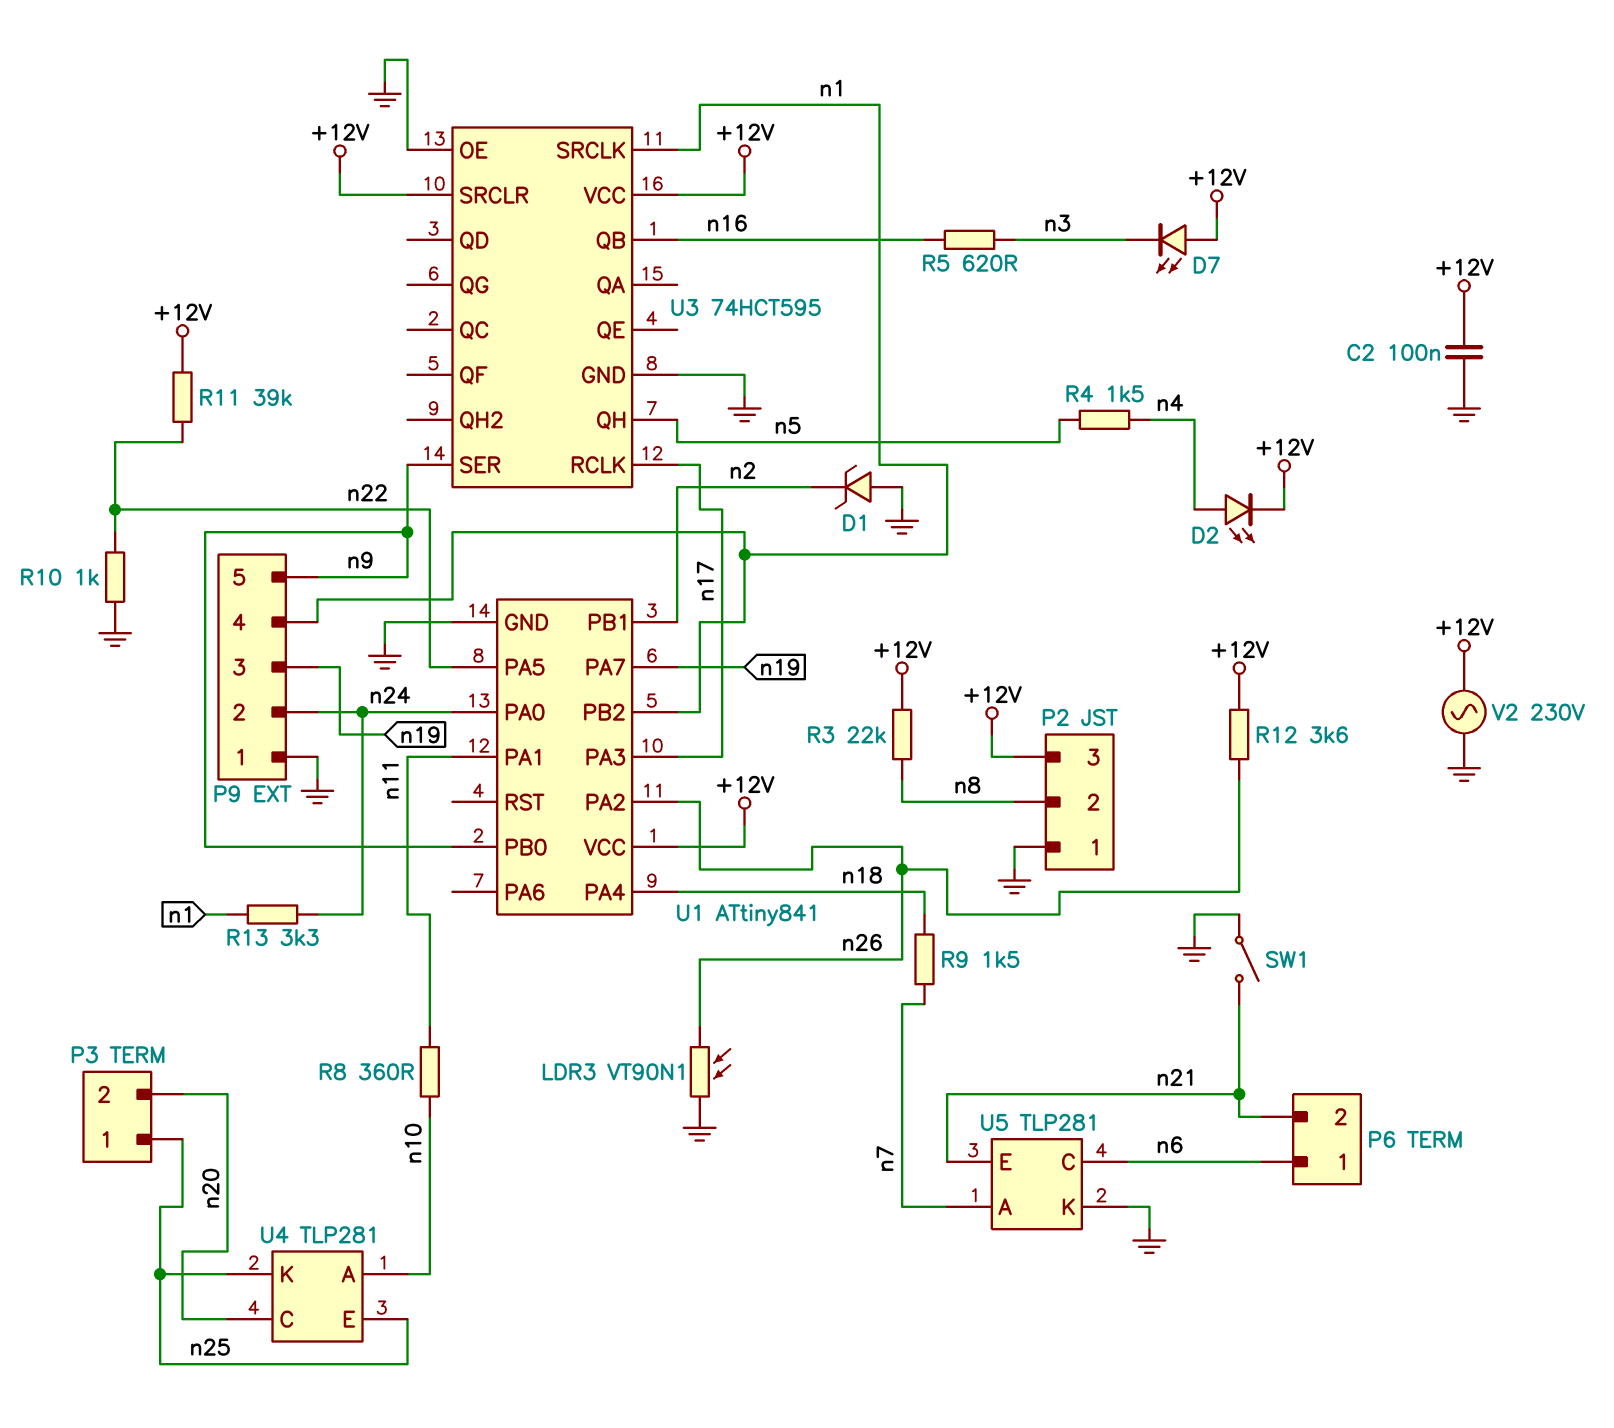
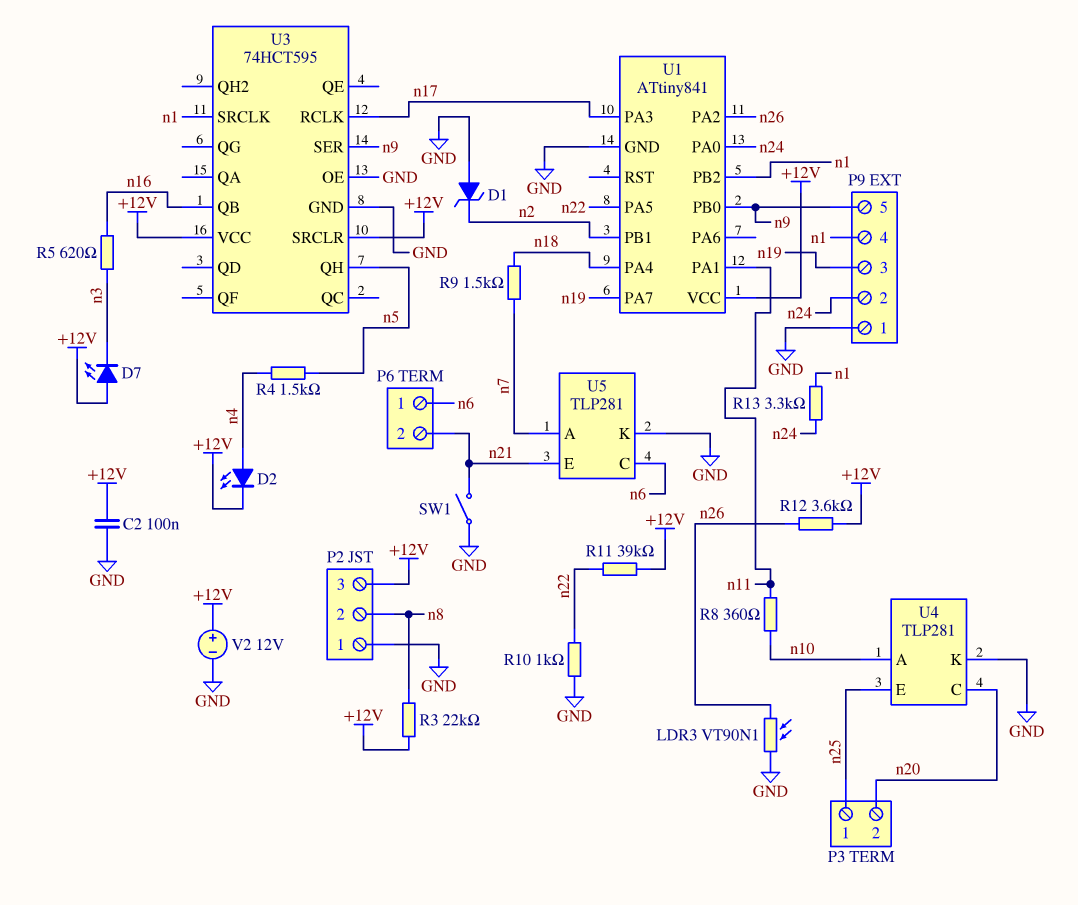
U4 pin K: n25 -> GND
V2: AC 230V (+12V, GND) -> 12V (plus +12V, minus GND)

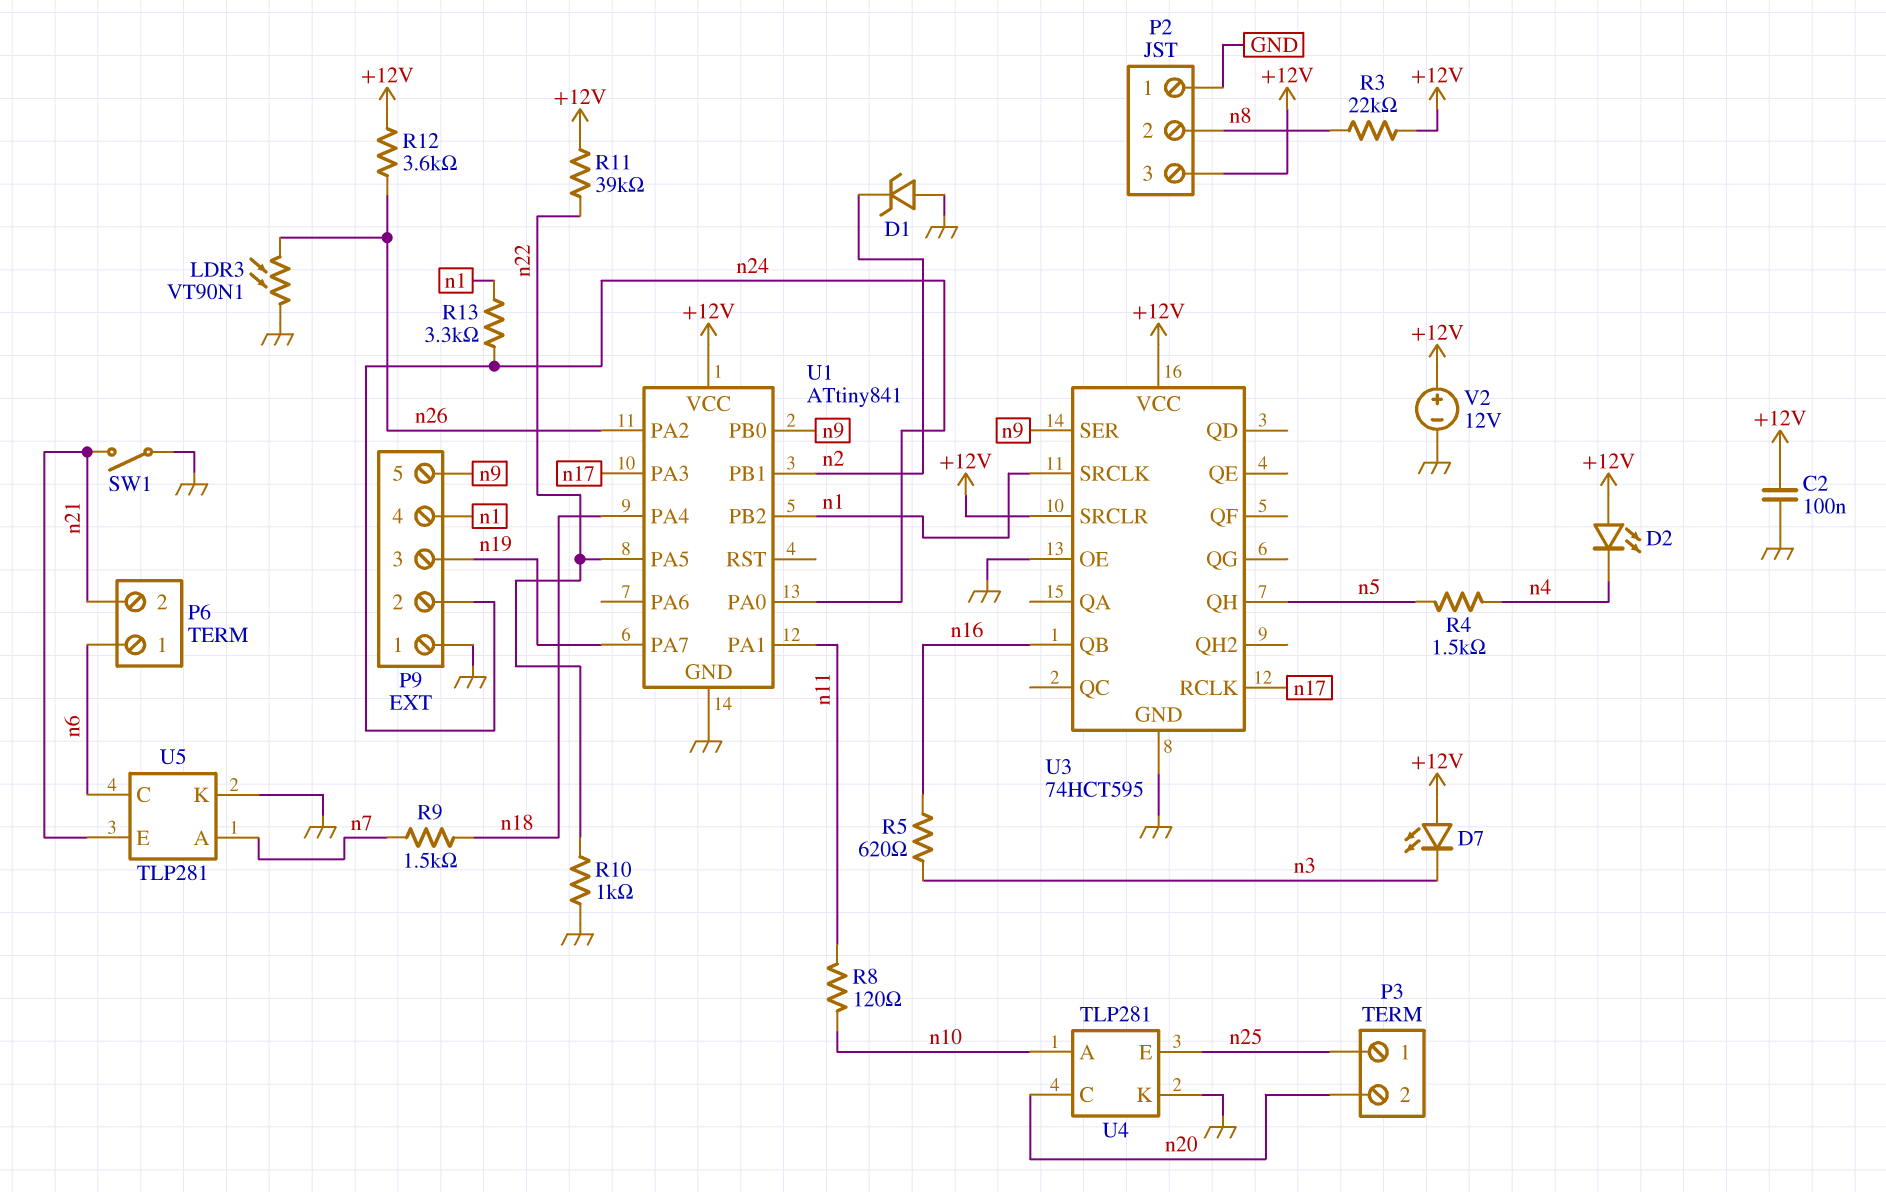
D2: LED (A n4, K +12V) -> LED (A +12V, K n4)
R8: 360 (n10, n11) -> 120 (n10, n11)

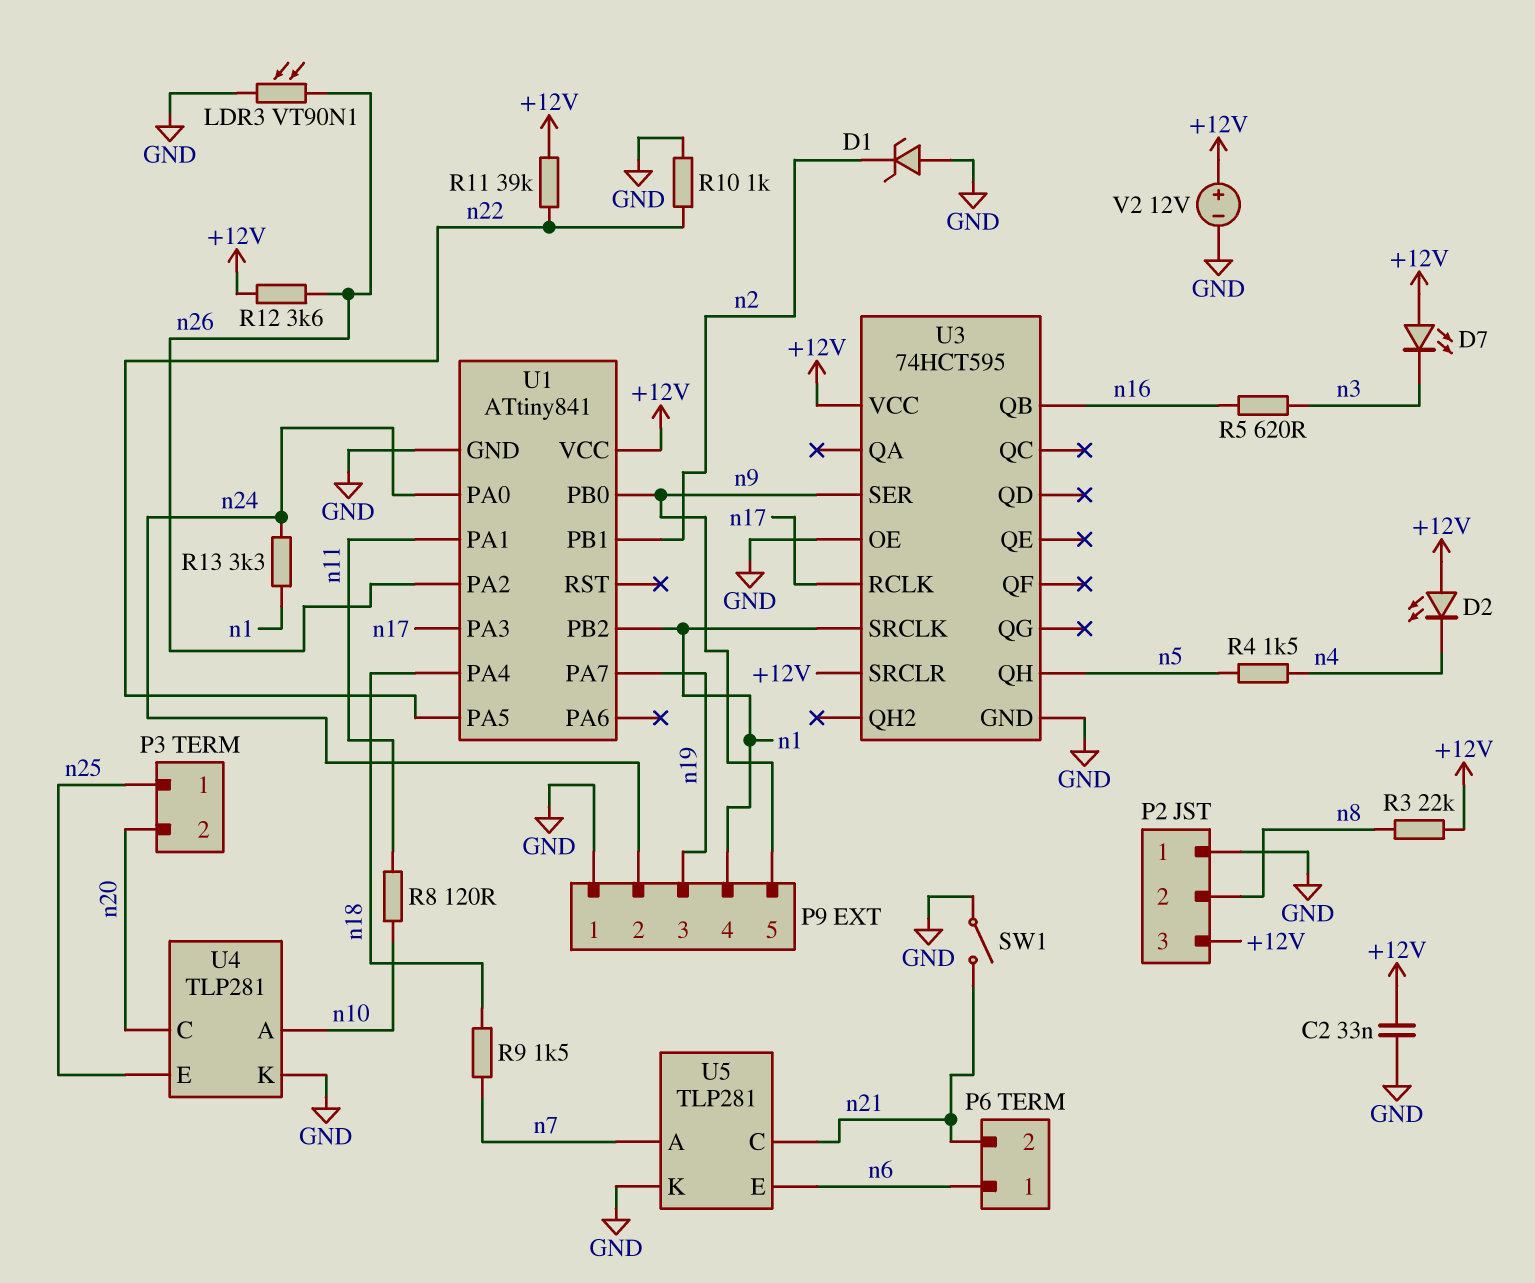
C2: 100nF (+12V, GND) -> 33nF (+12V, GND)
U5 pin C: n6 -> n21
U5 pin E: n21 -> n6

